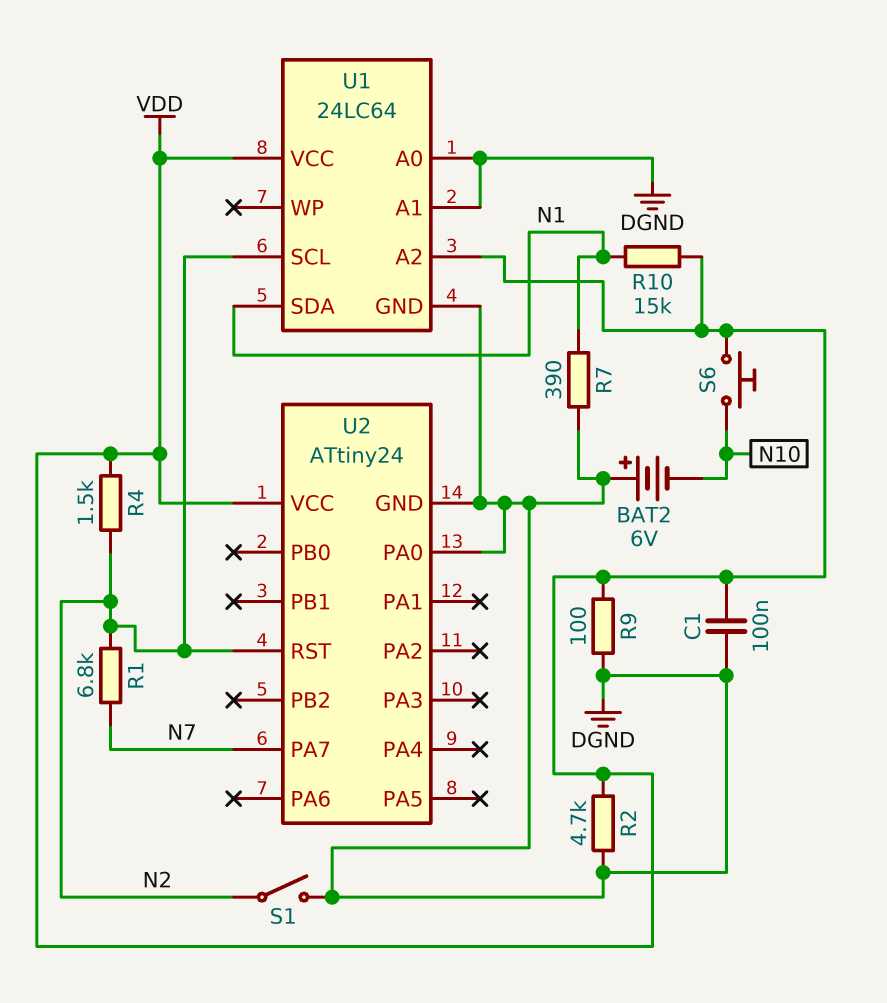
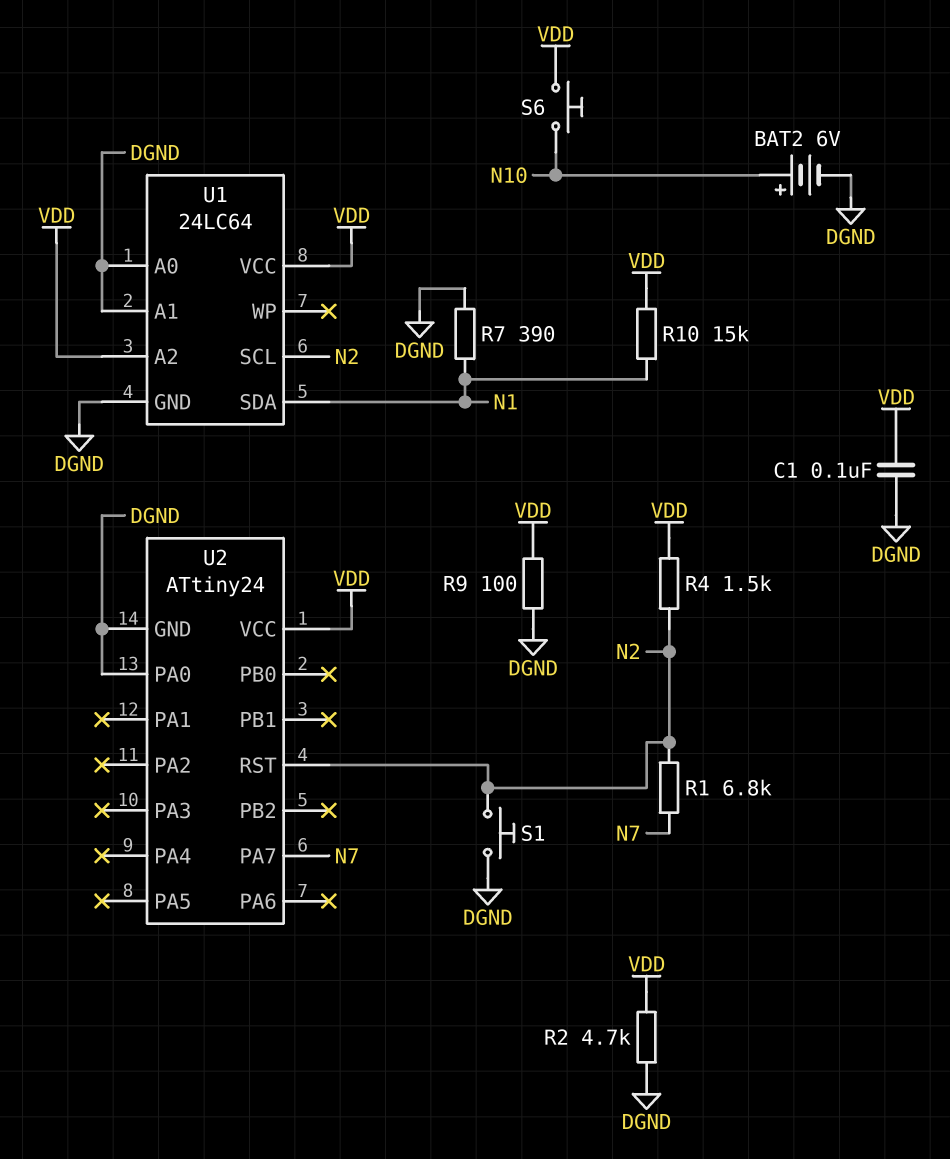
BAT2: 6V (plus DGND, minus N10) -> 6V (plus N10, minus DGND)
S1: switch (DGND, N2) -> button (DGND, N2)

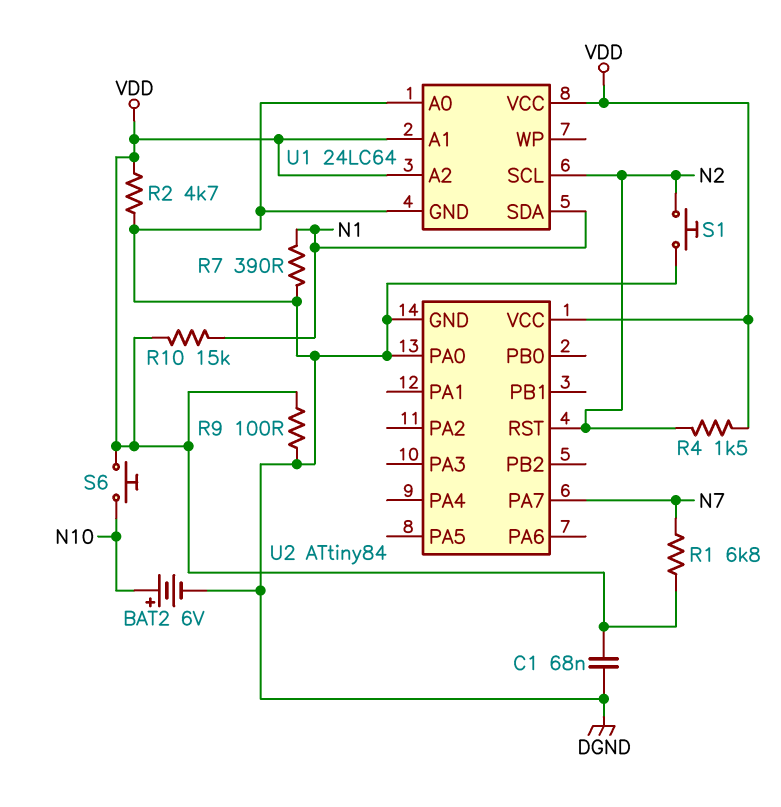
C1: 100nF (DGND, VDD) -> 68nF (DGND, VDD)
R1: 6.8k (N2, N7) -> 6.8k (N7, VDD)
U1 pin A1: DGND -> VDD
U2: ATtiny24 -> ATtiny84

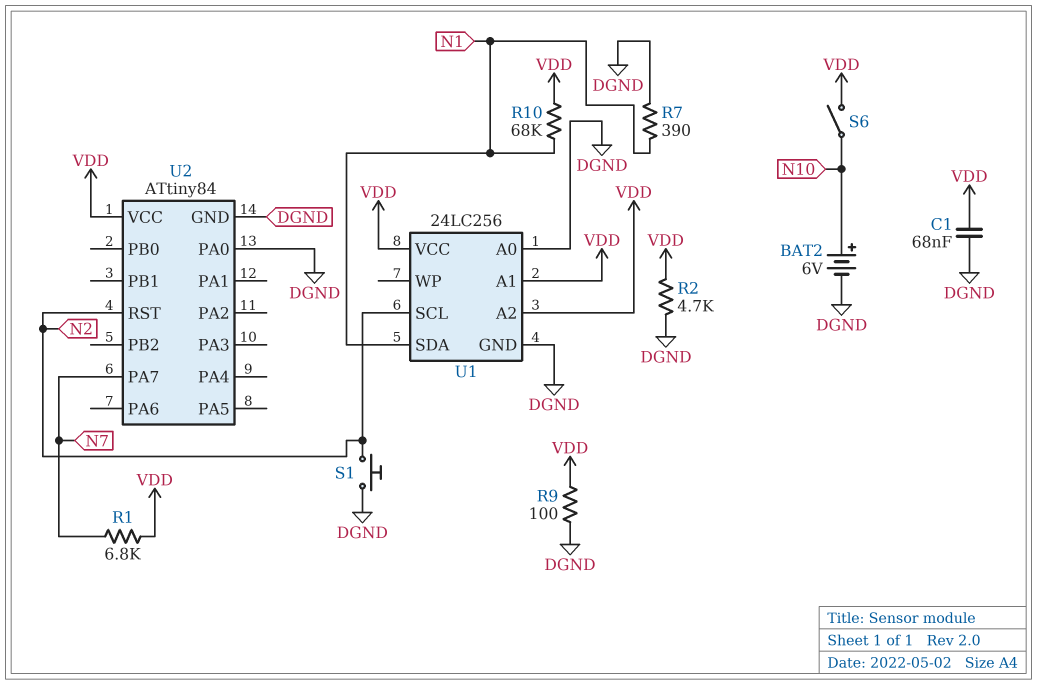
R4: 1.5k (N2, VDD) -> none
R10: 15k (N1, VDD) -> 68k (N1, VDD)
S6: button (N10, VDD) -> switch (N10, VDD)
U1: 24LC64 -> 24LC256

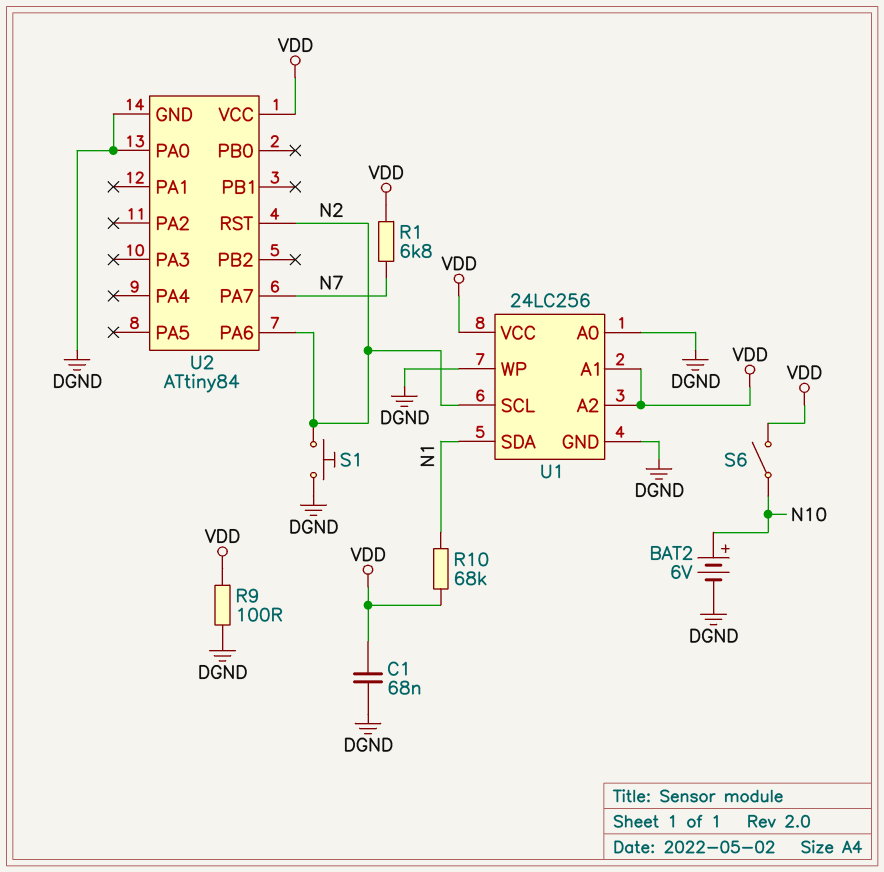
R2: 4.7k (DGND, VDD) -> none
R7: 390 (DGND, N1) -> none
U1 pin WP: none -> DGND
U2 pin PA6: none -> N2

